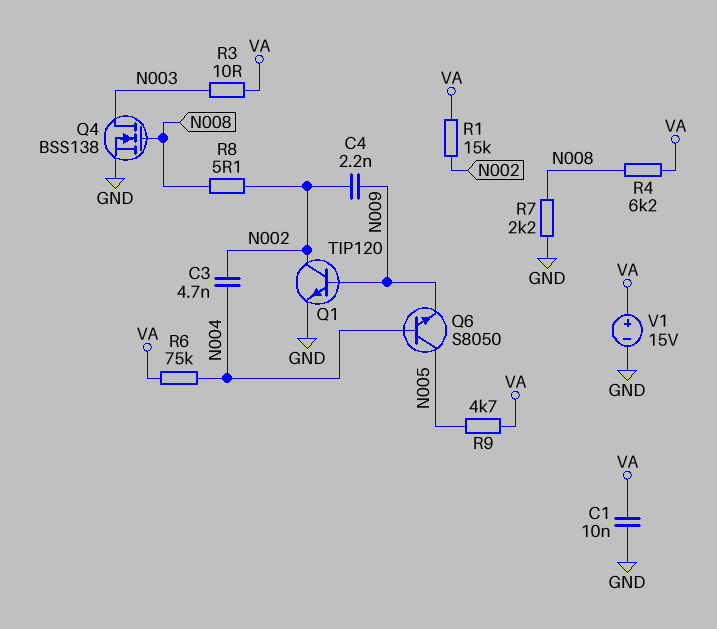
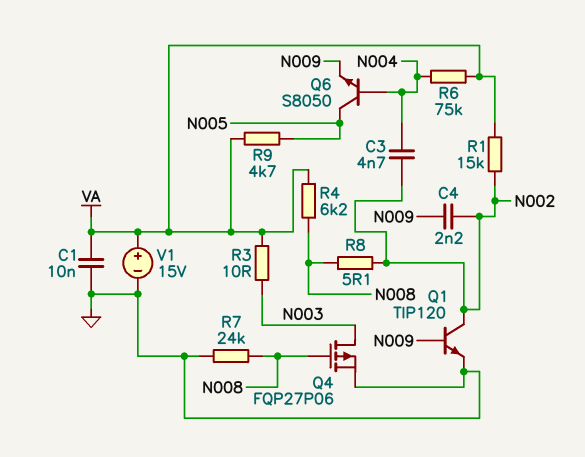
Q4: NMOS BSS138 (G N008, D N003, S GND) -> PMOS FQP27P06 (G N008, D N003, S GND)
R7: 2.2k (GND, N008) -> 24k (GND, N008)

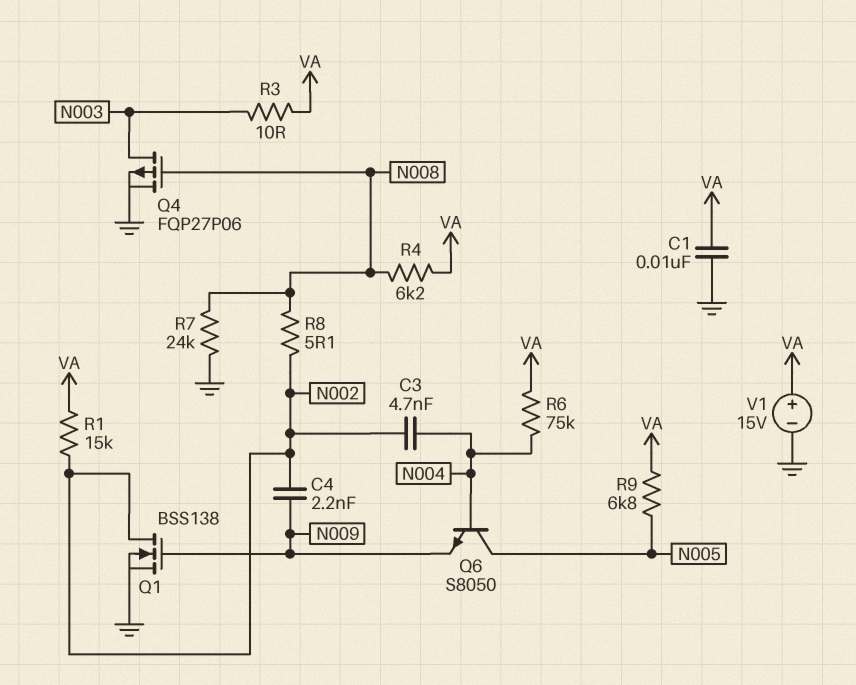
Q1: NPN TIP120 (B N009, C N002, E GND) -> NMOS BSS138 (G N009, D N002, S GND)
R9: 4.7k (N005, VA) -> 6.8k (N005, VA)

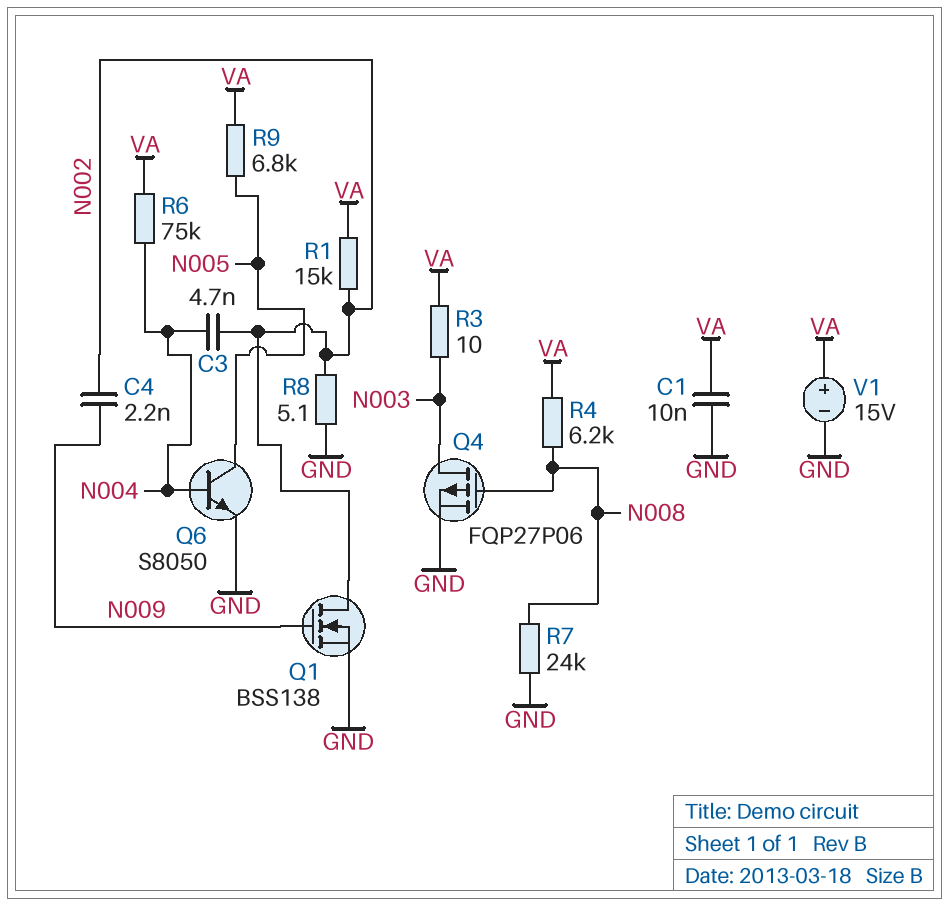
Q6: NPN S8050 (B N004, C N005, E N009) -> NPN S8050 (B N004, C N005, E GND)
R8: 5.1 (N002, N008) -> 5.1 (GND, N002)

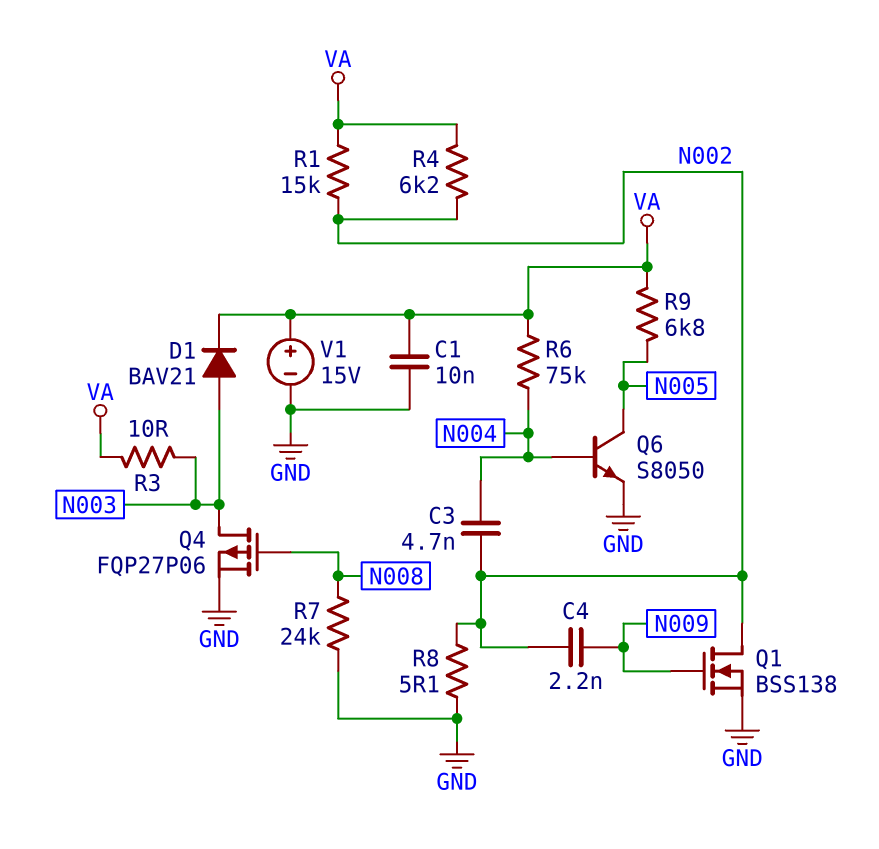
D1: none -> diode BAV21 (A N003, K VA)
R4: 6.2k (N008, VA) -> 6.2k (N002, VA)

